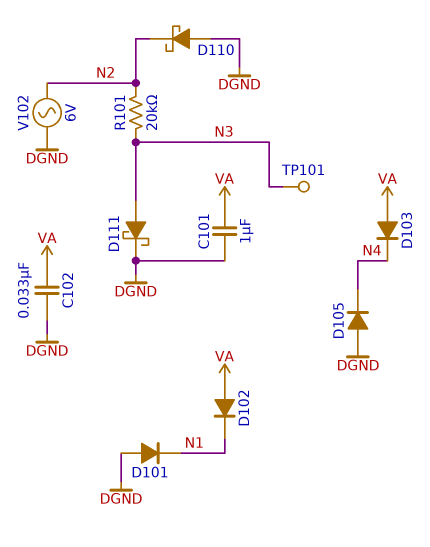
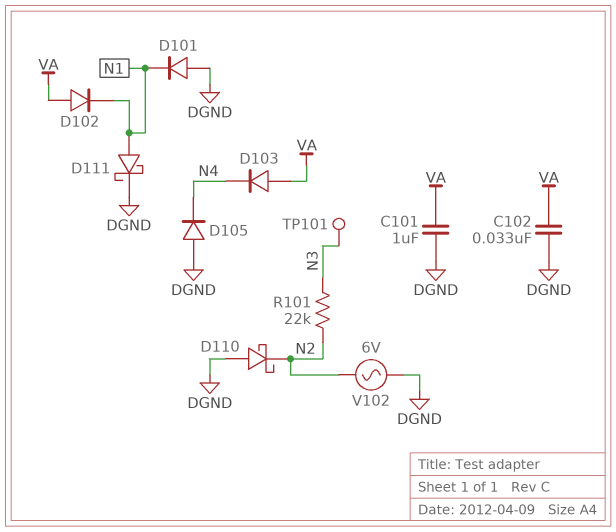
D111: schottky (A N3, K DGND) -> schottky (A N1, K DGND)
R101: 20k (N2, N3) -> 22k (N2, N3)

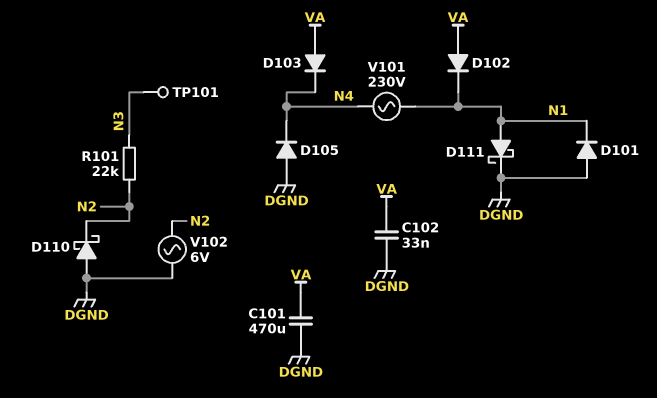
C101: 1uF (DGND, VA) -> 470uF (DGND, VA)
V101: none -> AC 230V (N1, N4)

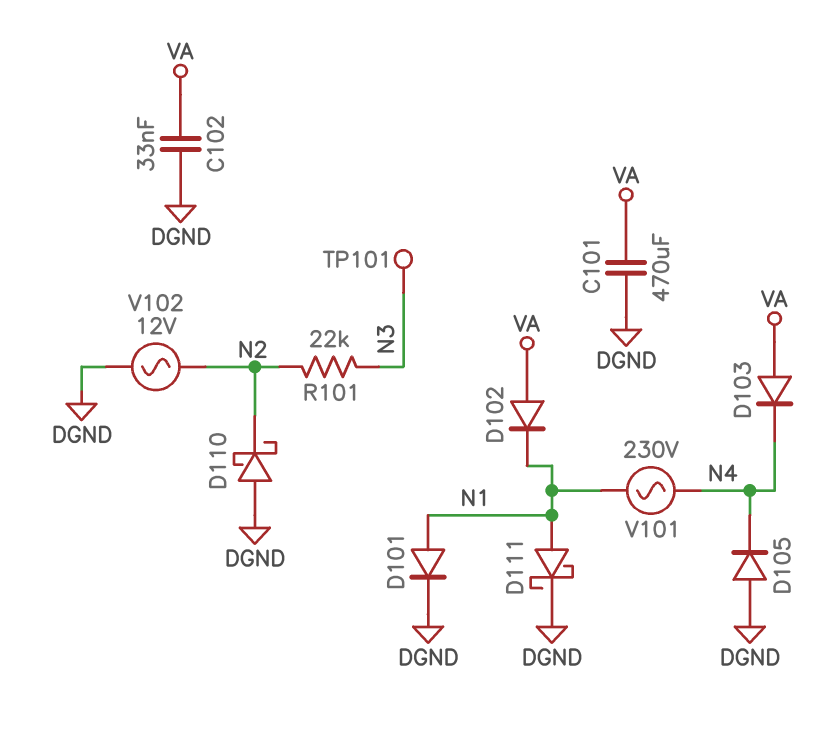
D101: diode (A DGND, K N1) -> diode (A N1, K DGND)
V102: AC 6V (DGND, N2) -> AC 12V (DGND, N2)

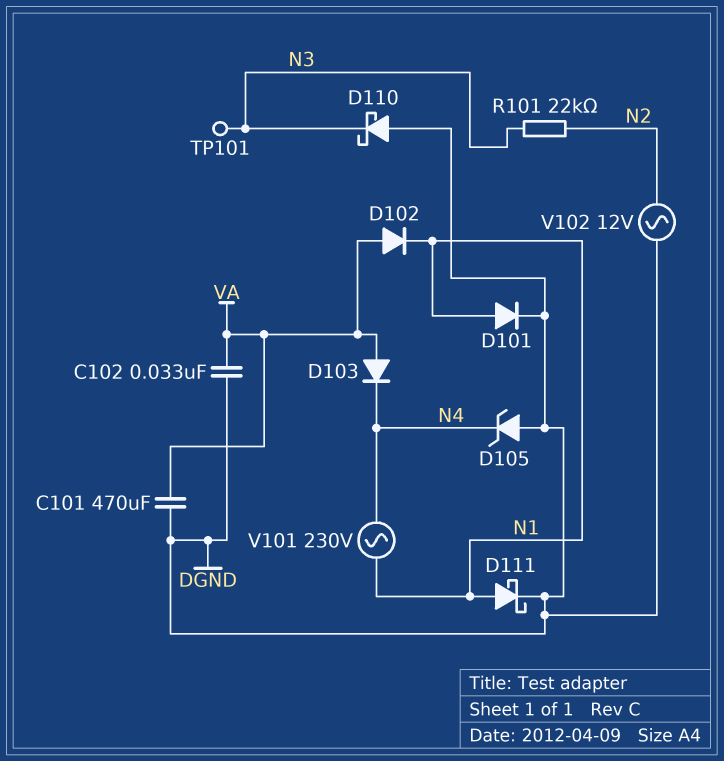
D105: diode (A DGND, K N4) -> zener (A DGND, K N4)
D110: schottky (A DGND, K N2) -> schottky (A DGND, K N3)

